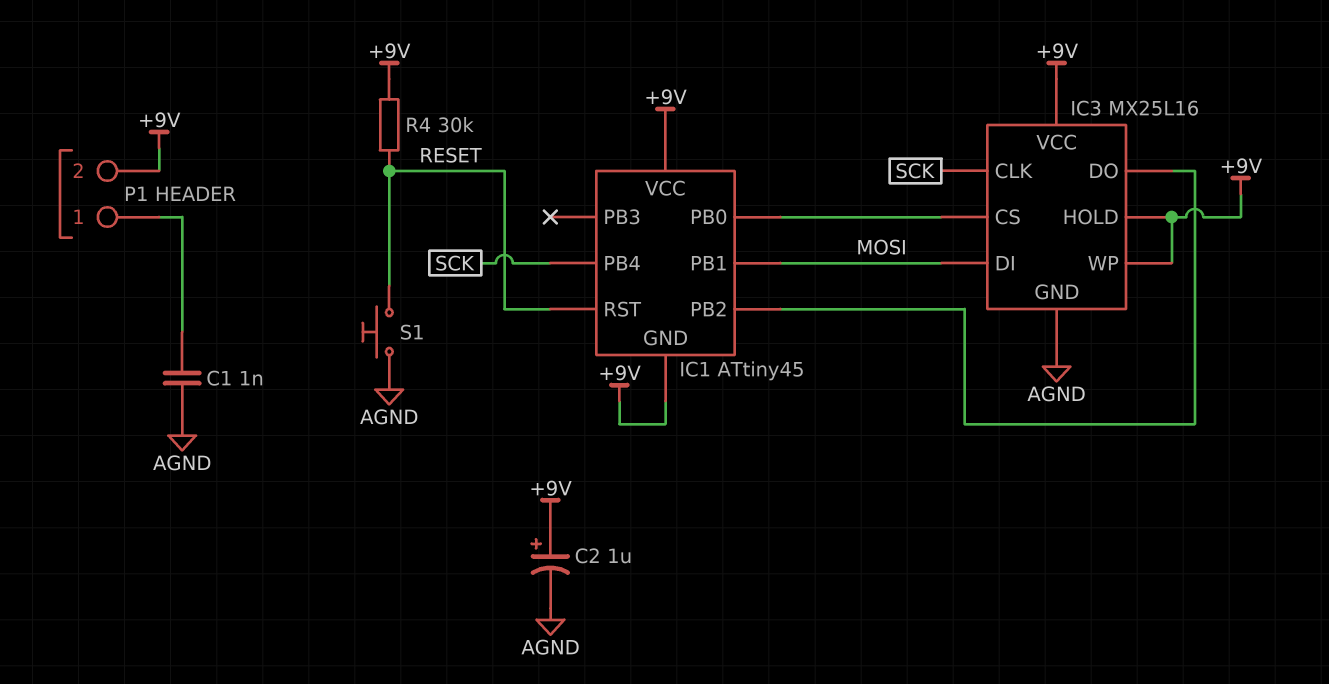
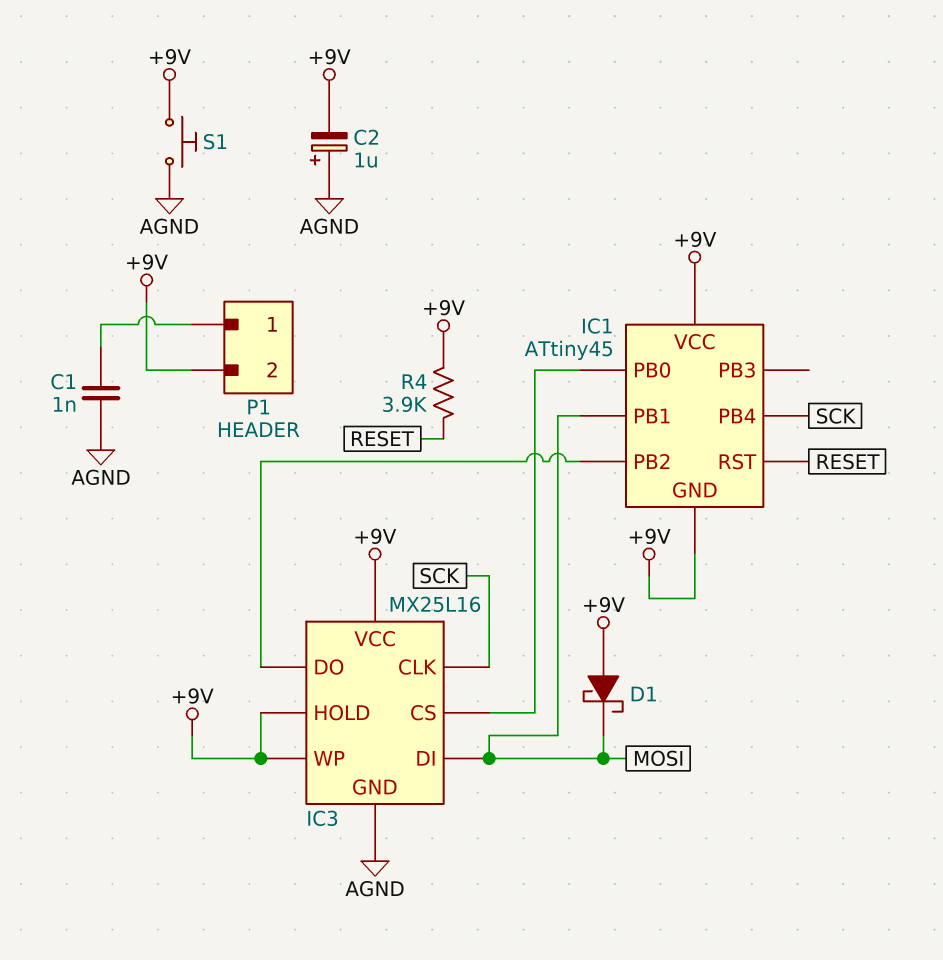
C2: 1uF (plus +9V, minus AGND) -> 1uF (plus AGND, minus +9V)
D1: none -> schottky (A +9V, K MOSI)
R4: 30k (+9V, RESET) -> 3.9k (+9V, RESET)
S1: button (AGND, RESET) -> button (+9V, AGND)

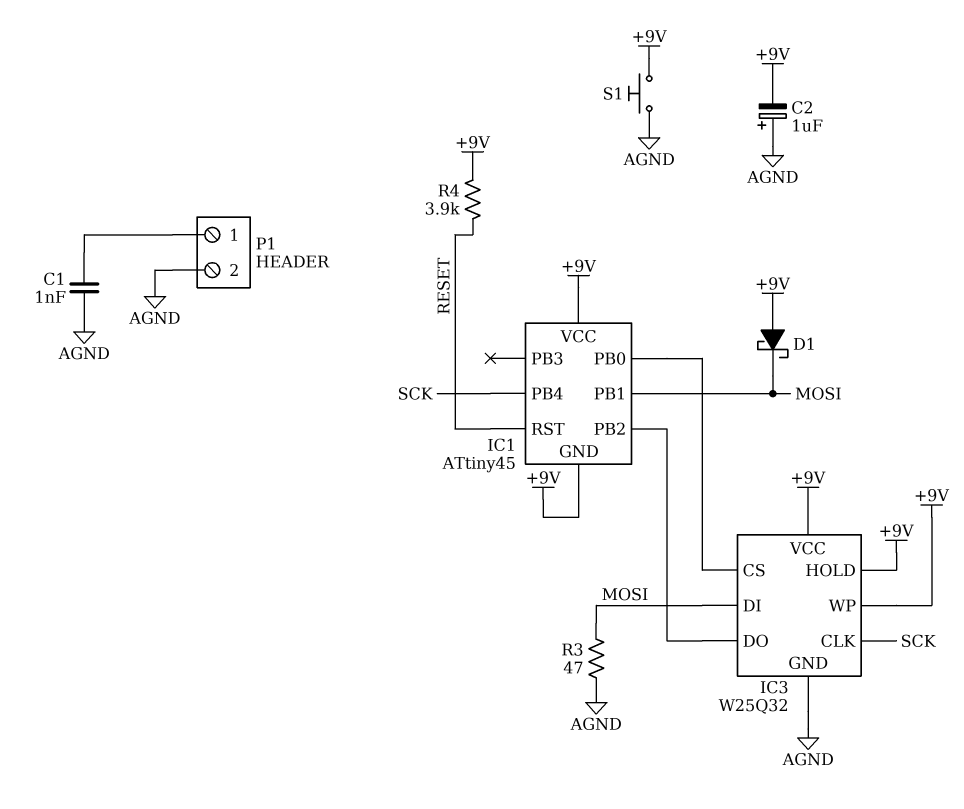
IC3: MX25L16 -> W25Q32
P1 pin 2: +9V -> AGND
R3: none -> 47 (AGND, MOSI)

